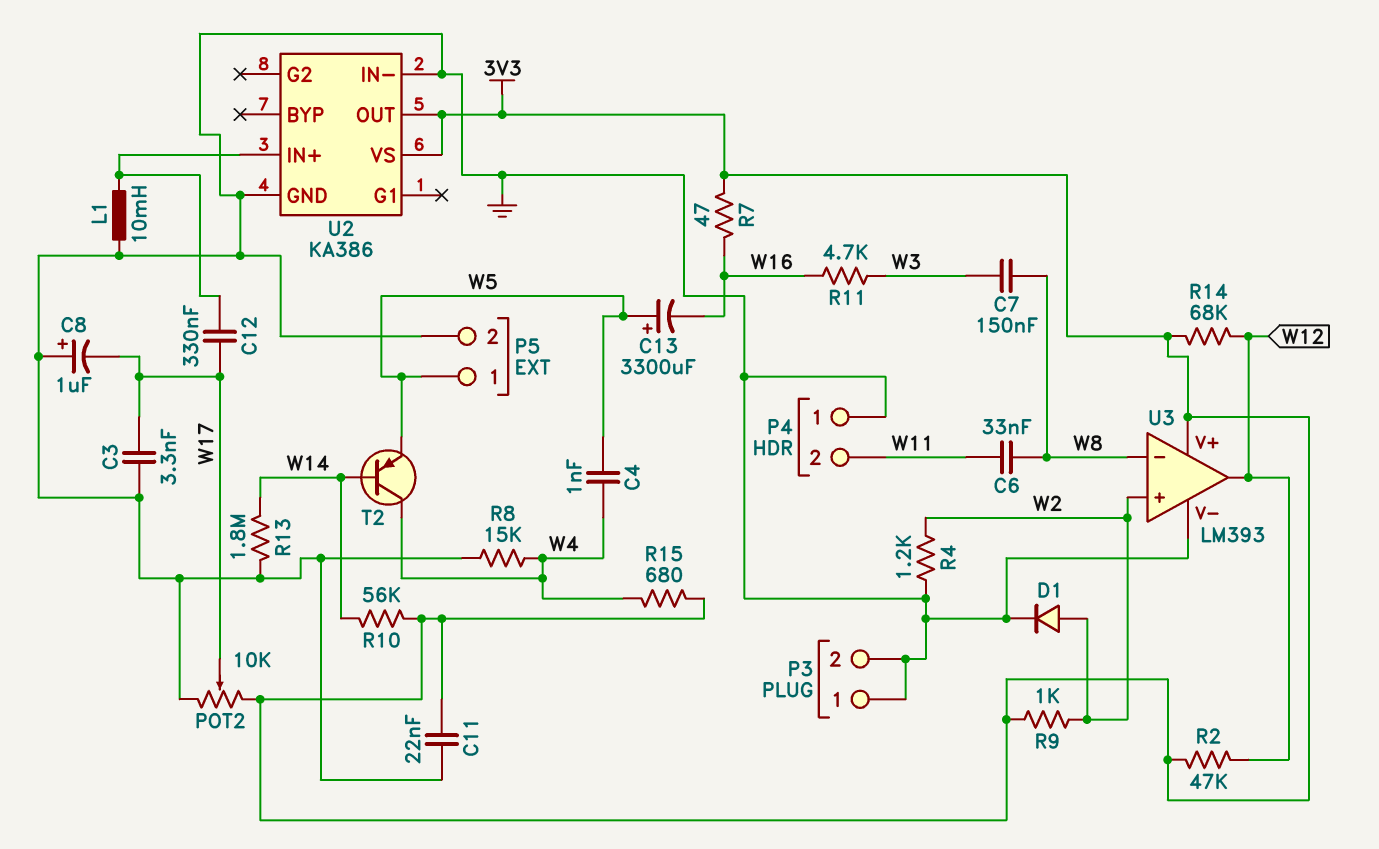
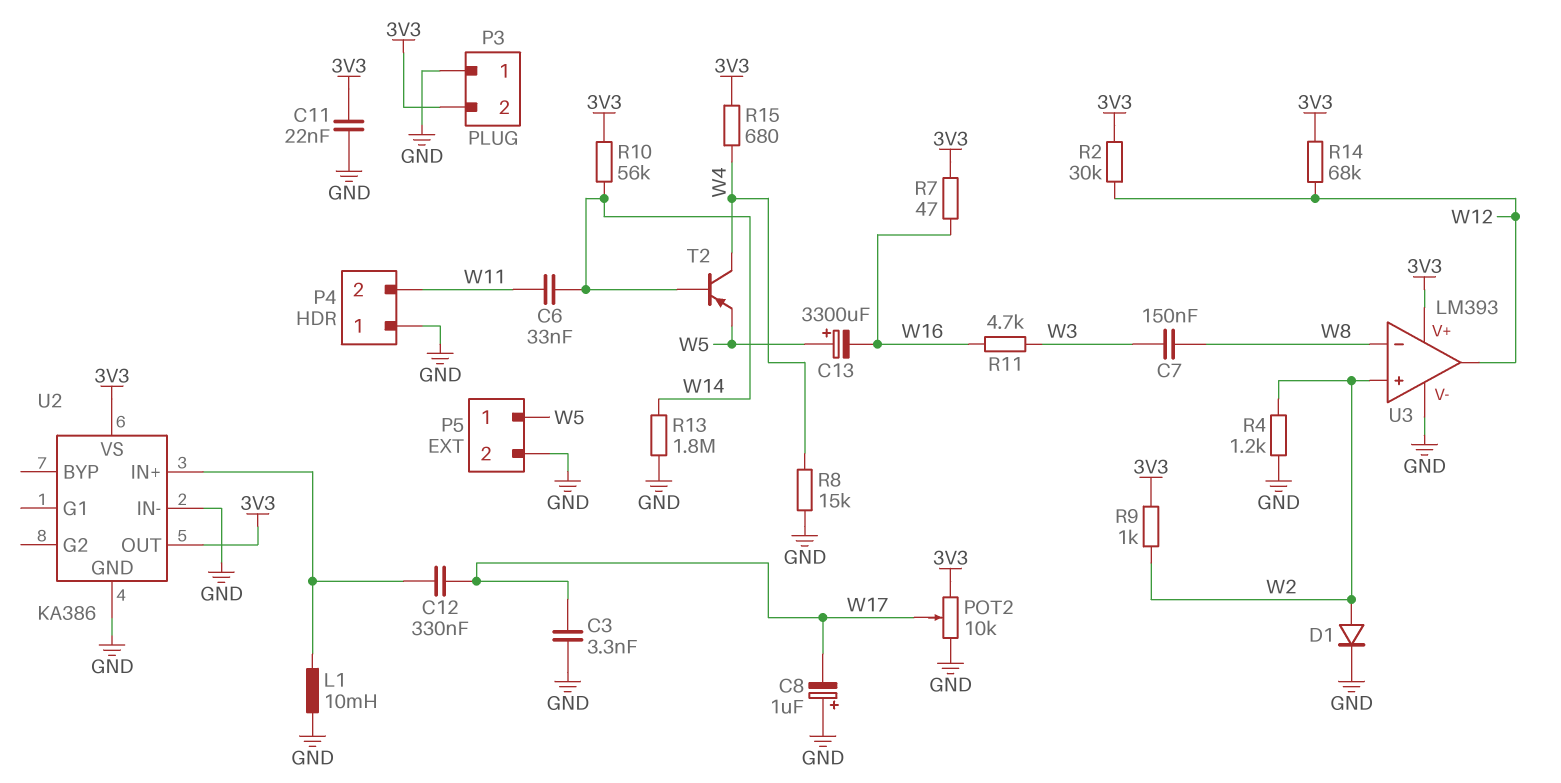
C4: 1nF (W4, W5) -> none
C6: 33nF (W8, W11) -> 33nF (W11, W14)
P3 pin 2: GND -> 3V3
R2: 47k (3V3, W12) -> 30k (3V3, W12)

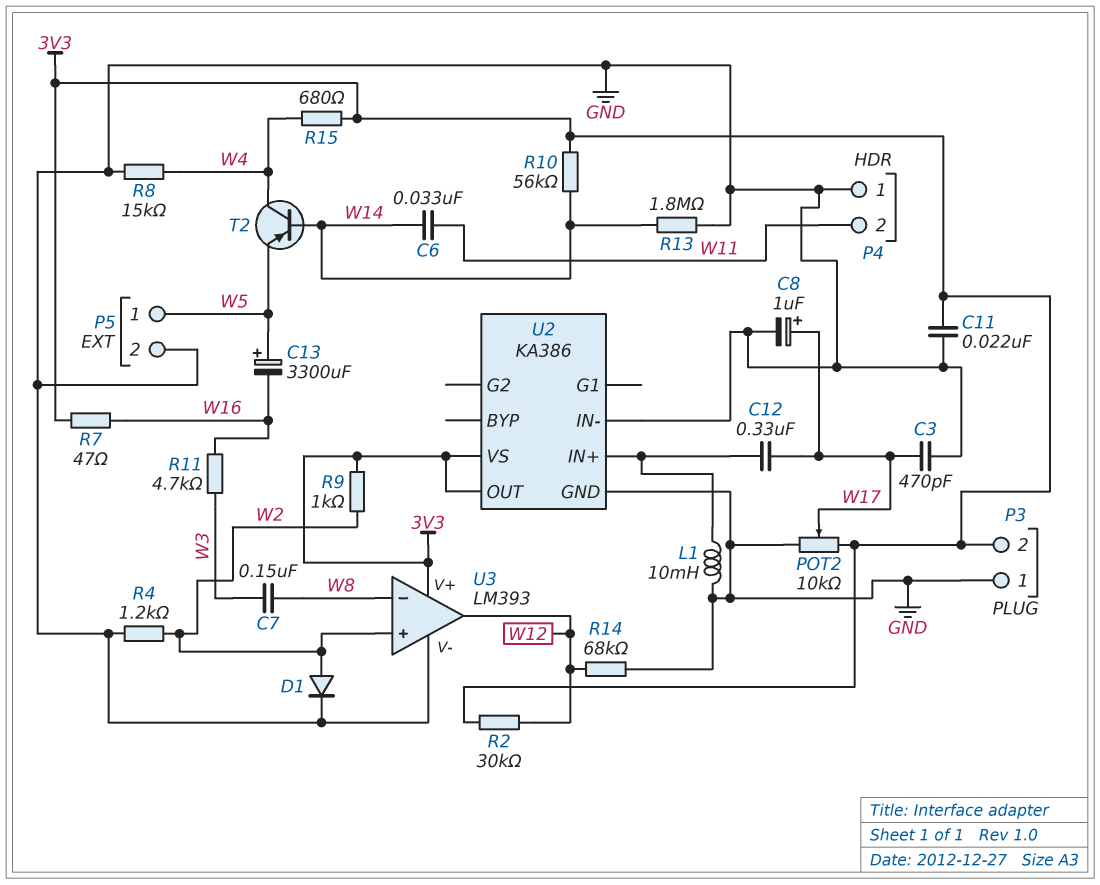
C3: 3.3nF (GND, W17) -> 470pF (GND, W17)
C8: 1uF (plus GND, minus W17) -> 1uF (plus W17, minus GND)
R14: 68k (3V3, W12) -> 68k (GND, W12)

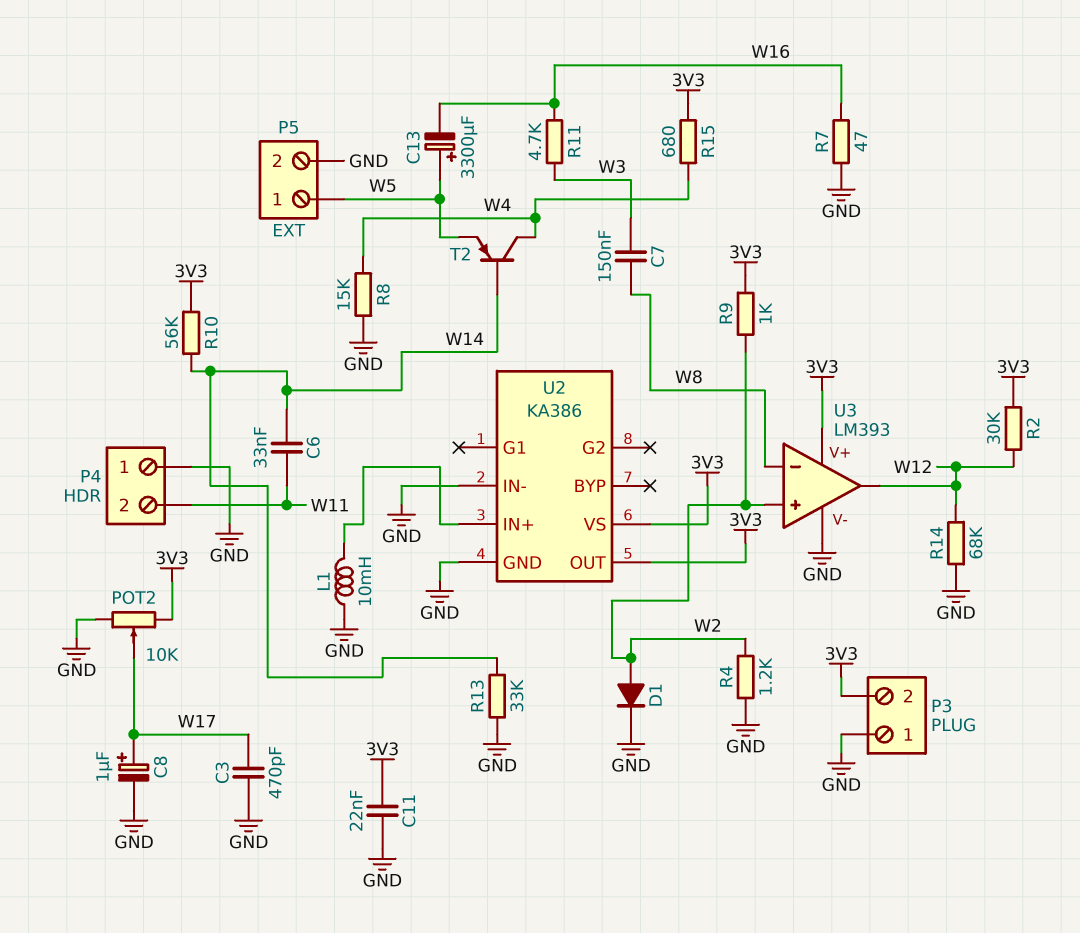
C12: 330nF (U2/IN+, W17) -> none
R7: 47 (3V3, W16) -> 47 (GND, W16)
R13: 1.8M (GND, W14) -> 33k (GND, W14)

